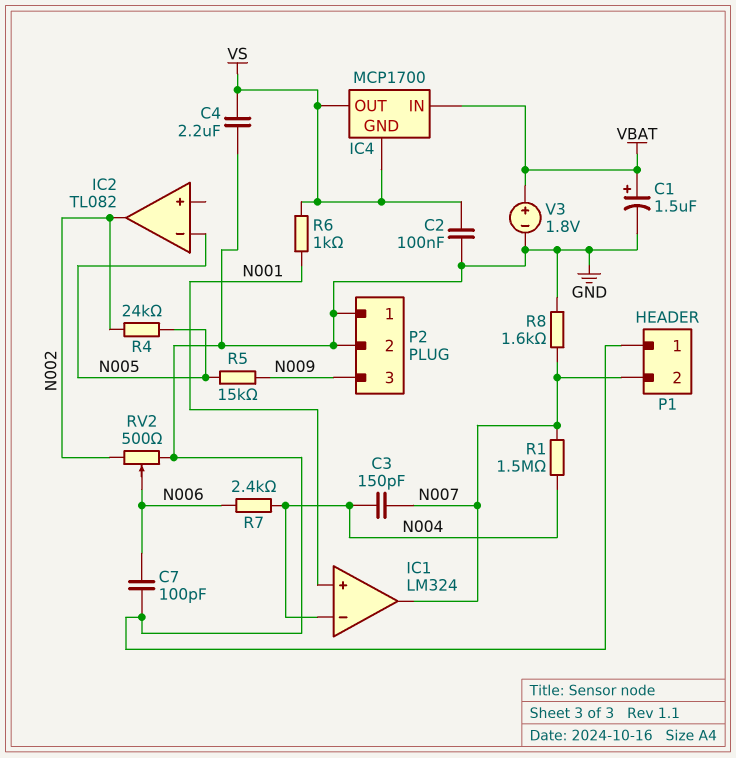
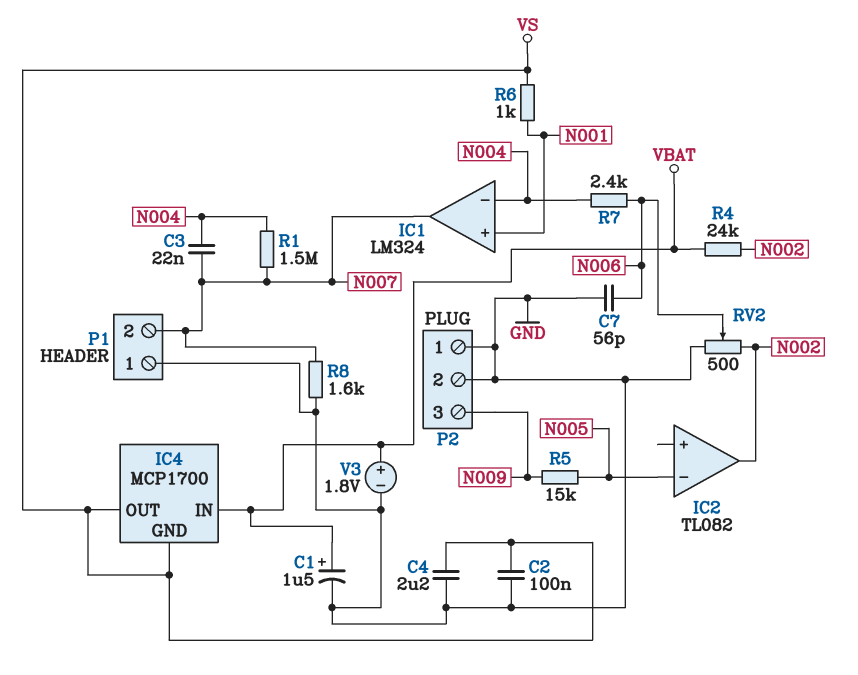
C3: 150pF (N004, N007) -> 22nF (N004, N007)
C7: 100pF (GND, N006) -> 56pF (GND, N006)
R4: 24k (N002, N005) -> 24k (N002, VBAT)

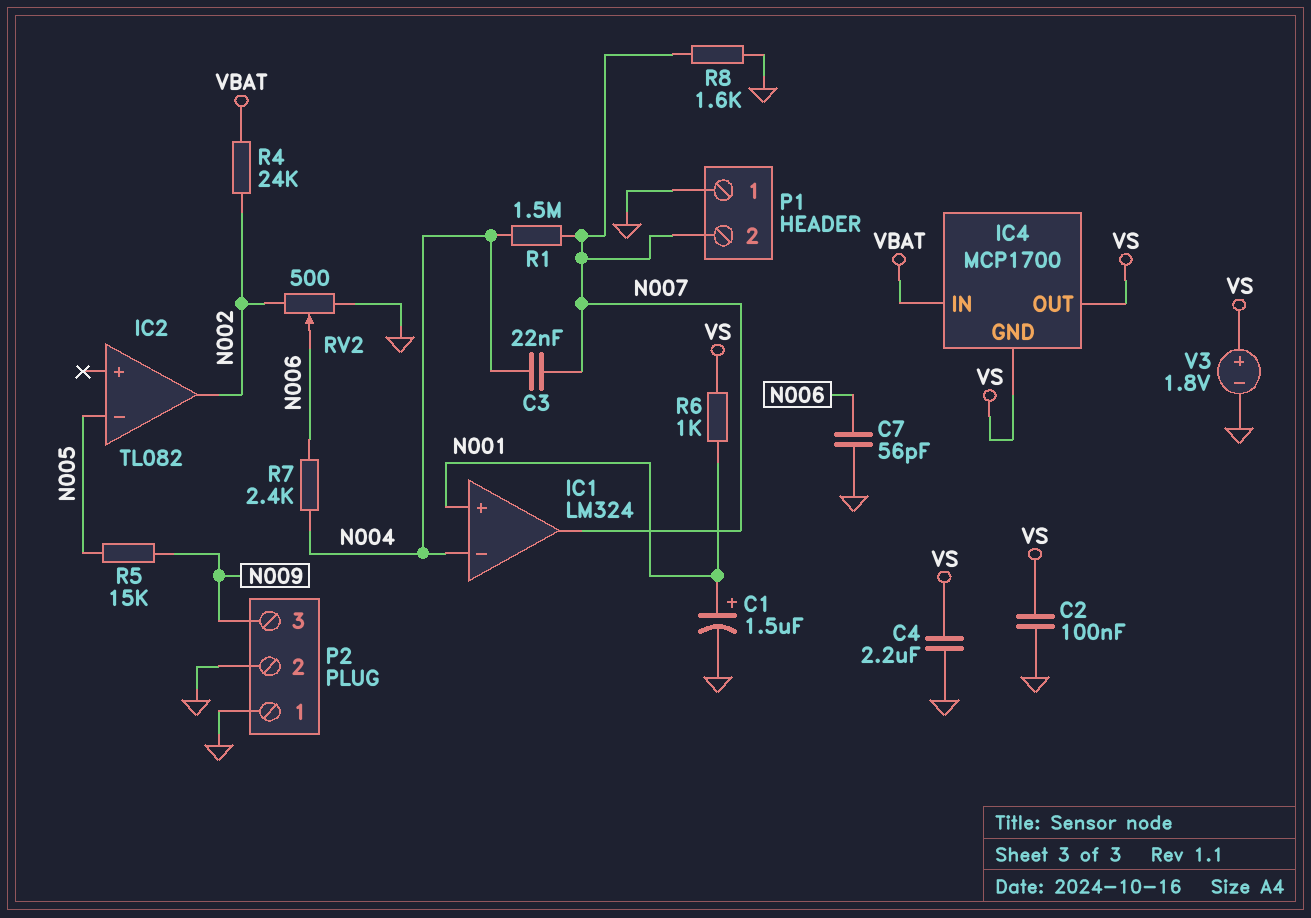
C1: 1.5uF (plus VBAT, minus GND) -> 1.5uF (plus N001, minus GND)
V3: 1.8V (plus VBAT, minus GND) -> 1.8V (plus VS, minus GND)

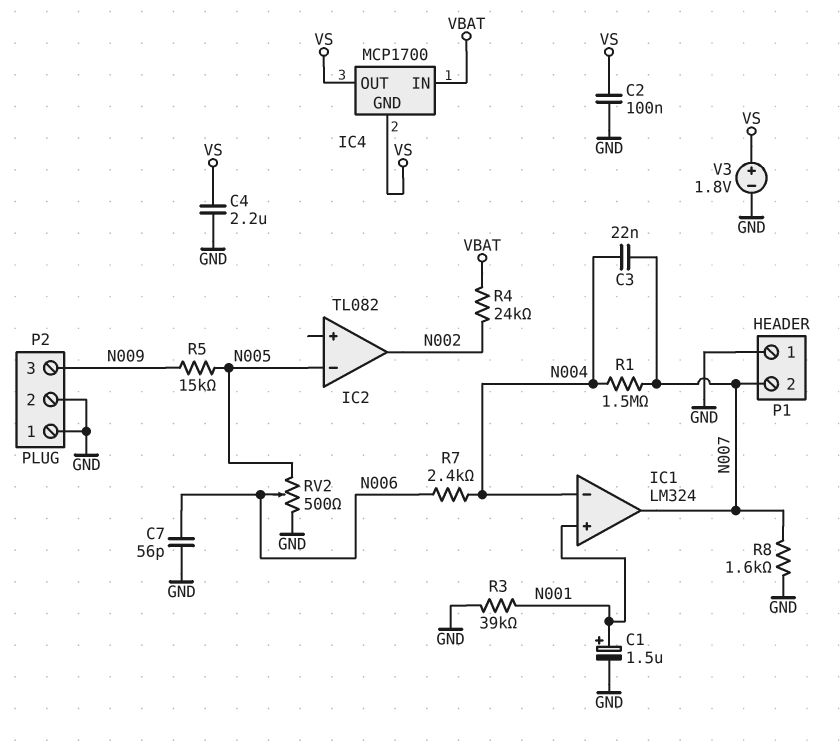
R3: none -> 39k (GND, N001)
R6: 1k (N001, VS) -> none
RV2: 500 (GND, N002, wiper N006) -> 500 (GND, N005, wiper N006)

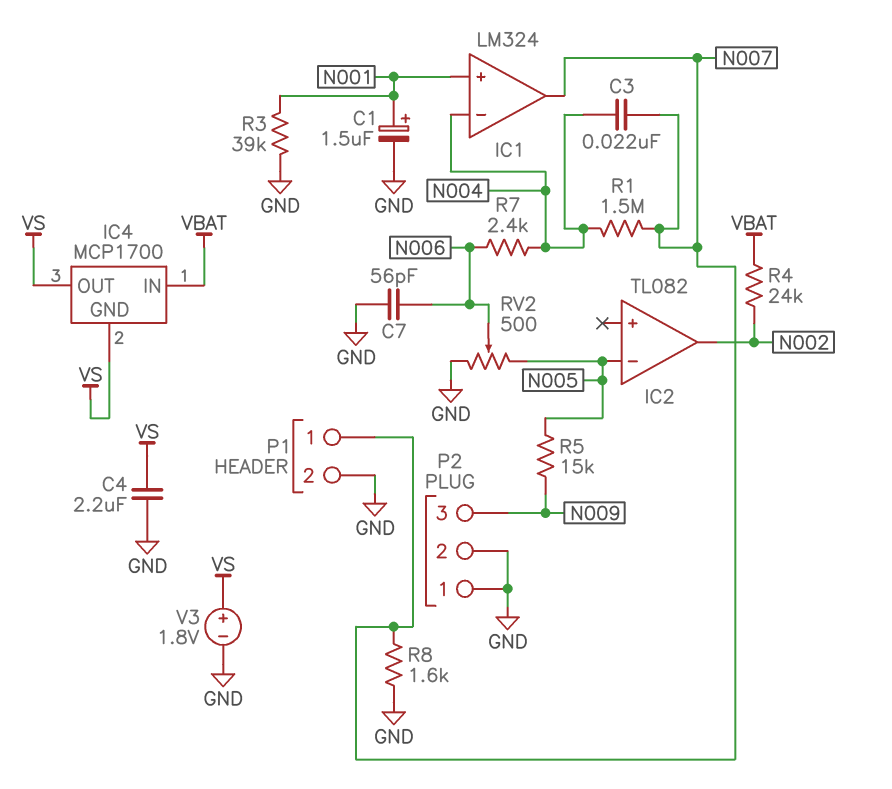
C2: 100nF (GND, VS) -> none
P1 pin 1: GND -> N007
P1 pin 2: N007 -> GND

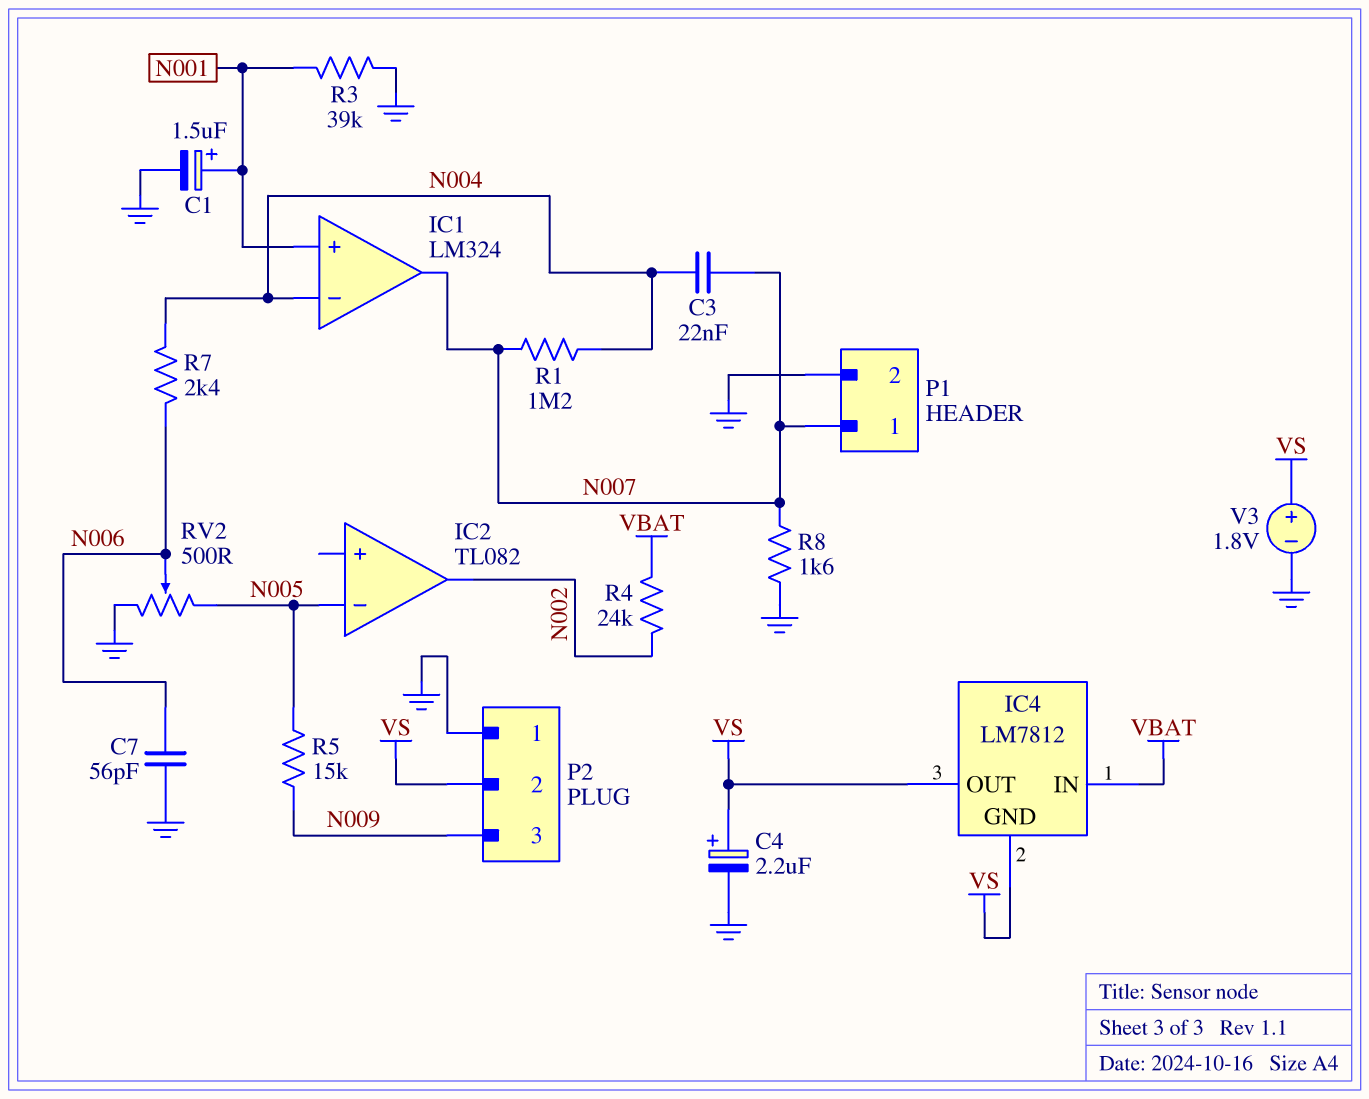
C4: 2.2uF (GND, VS) -> 2.2uF (plus VS, minus GND)
IC4: MCP1700 -> LM7812
P2 pin 2: GND -> VS
R1: 1.5M (N004, N007) -> 1.2M (N004, N007)

